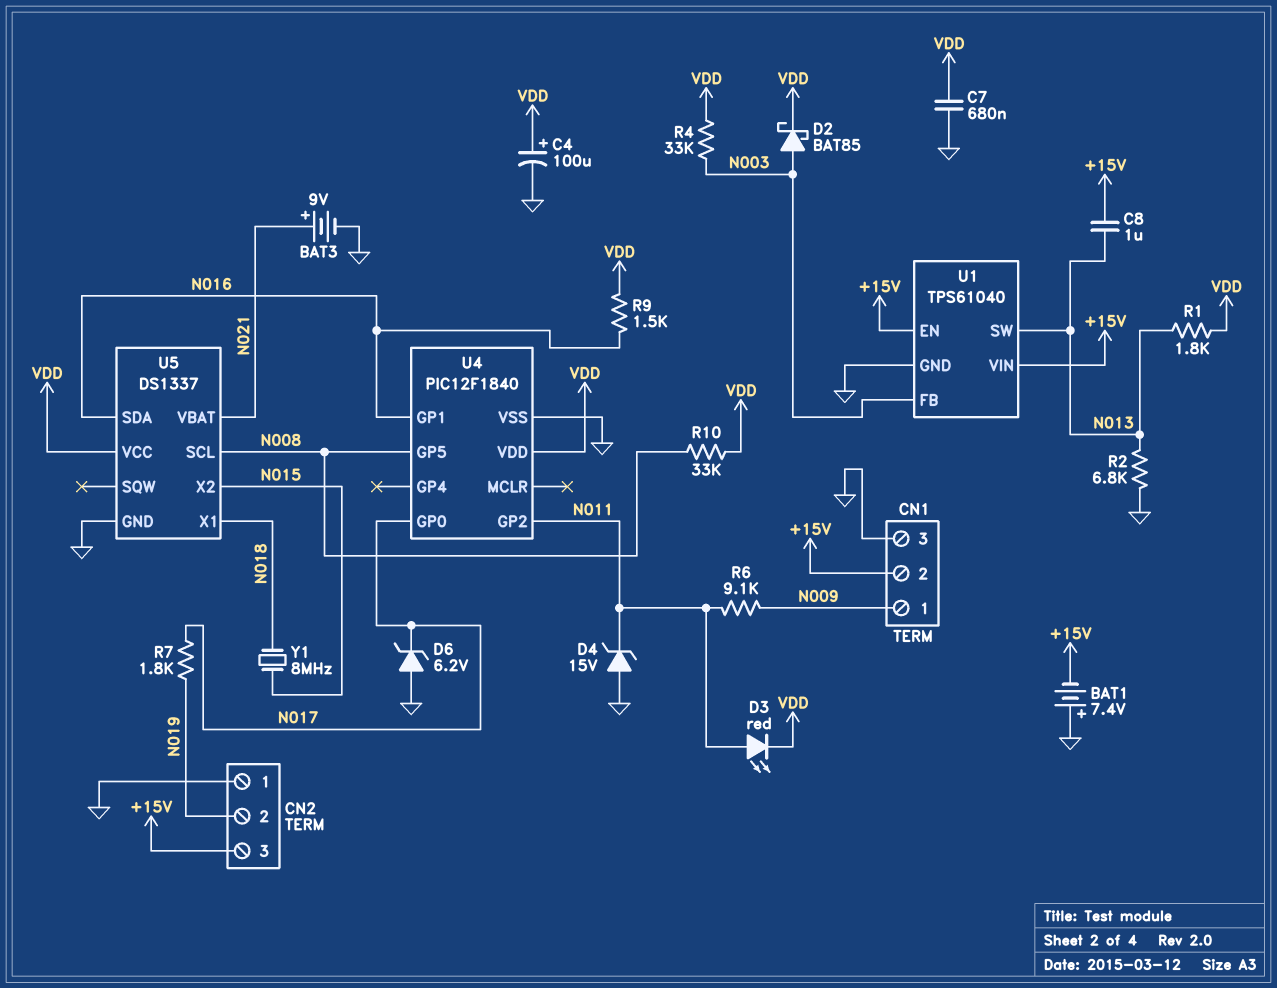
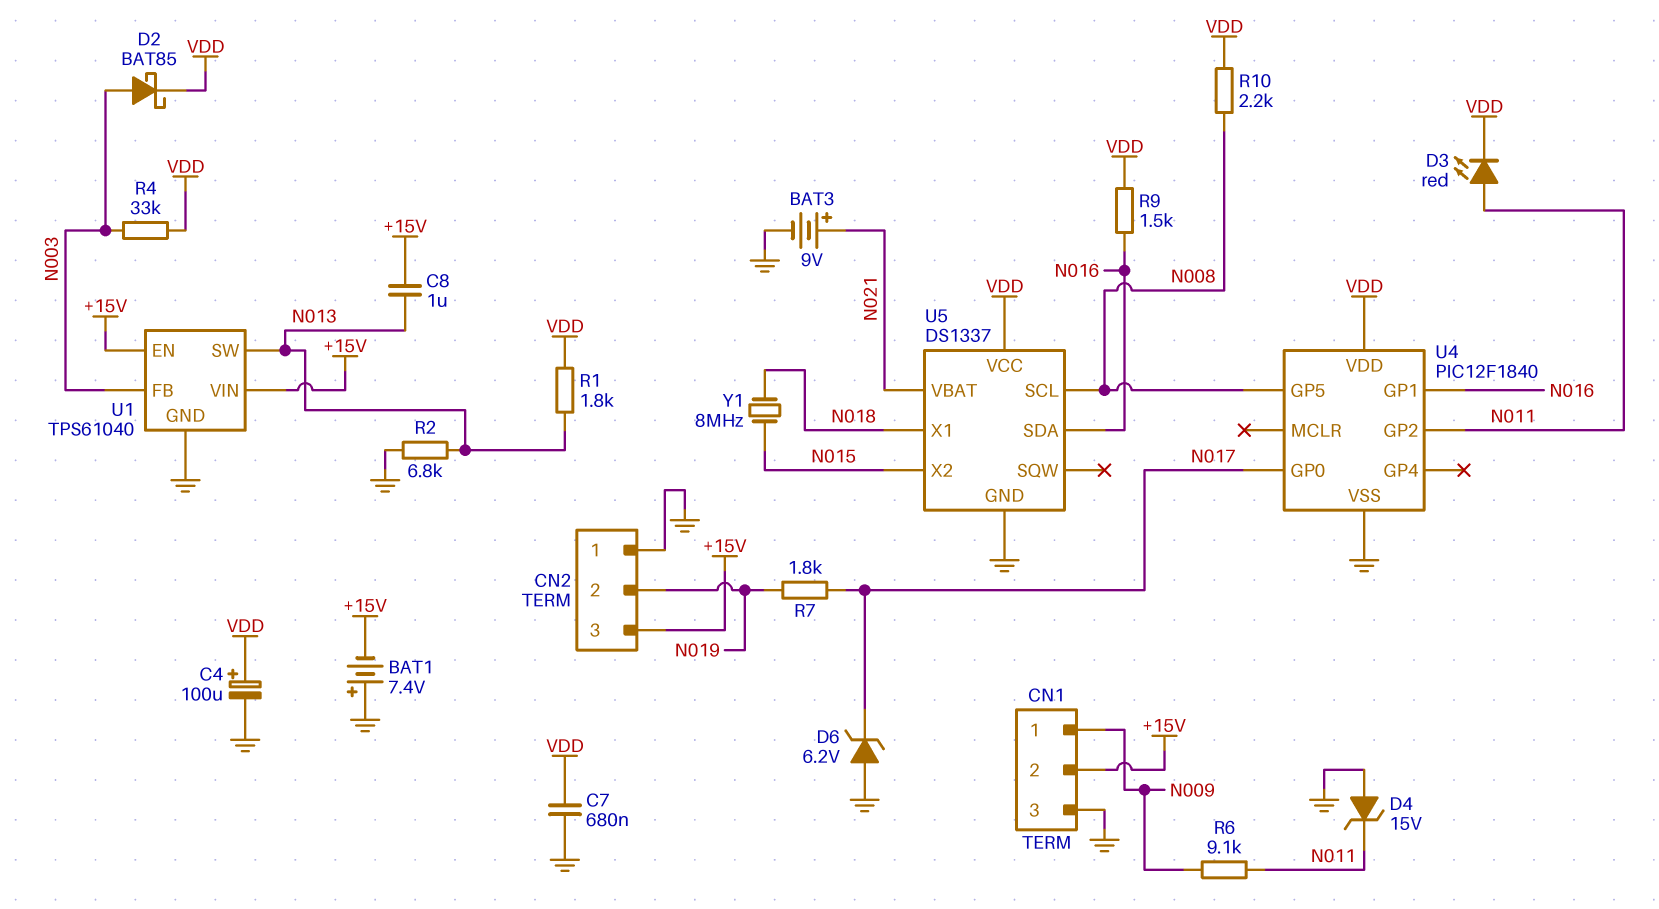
R10: 33k (N008, VDD) -> 2.2k (N008, VDD)

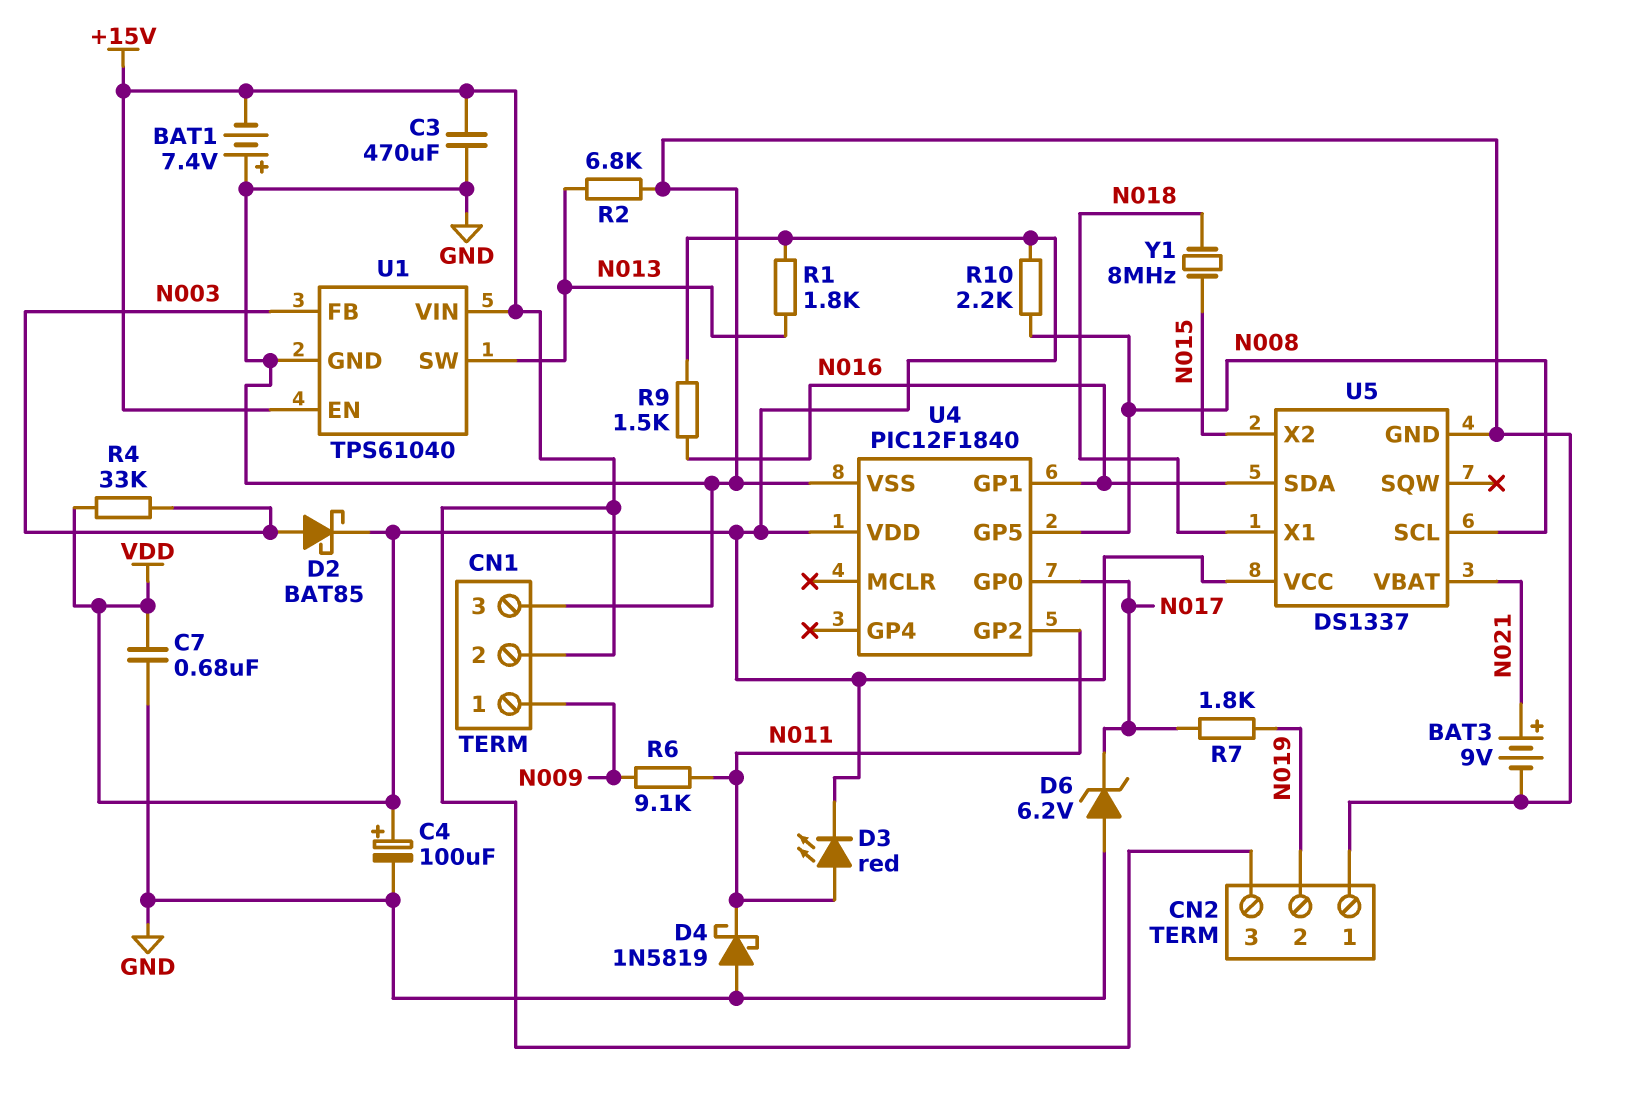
C3: none -> 470uF (+15V, GND)
C8: 1uF (+15V, N013) -> none
D4: zener 15V (A GND, K N011) -> schottky 1N5819 (A GND, K N011)

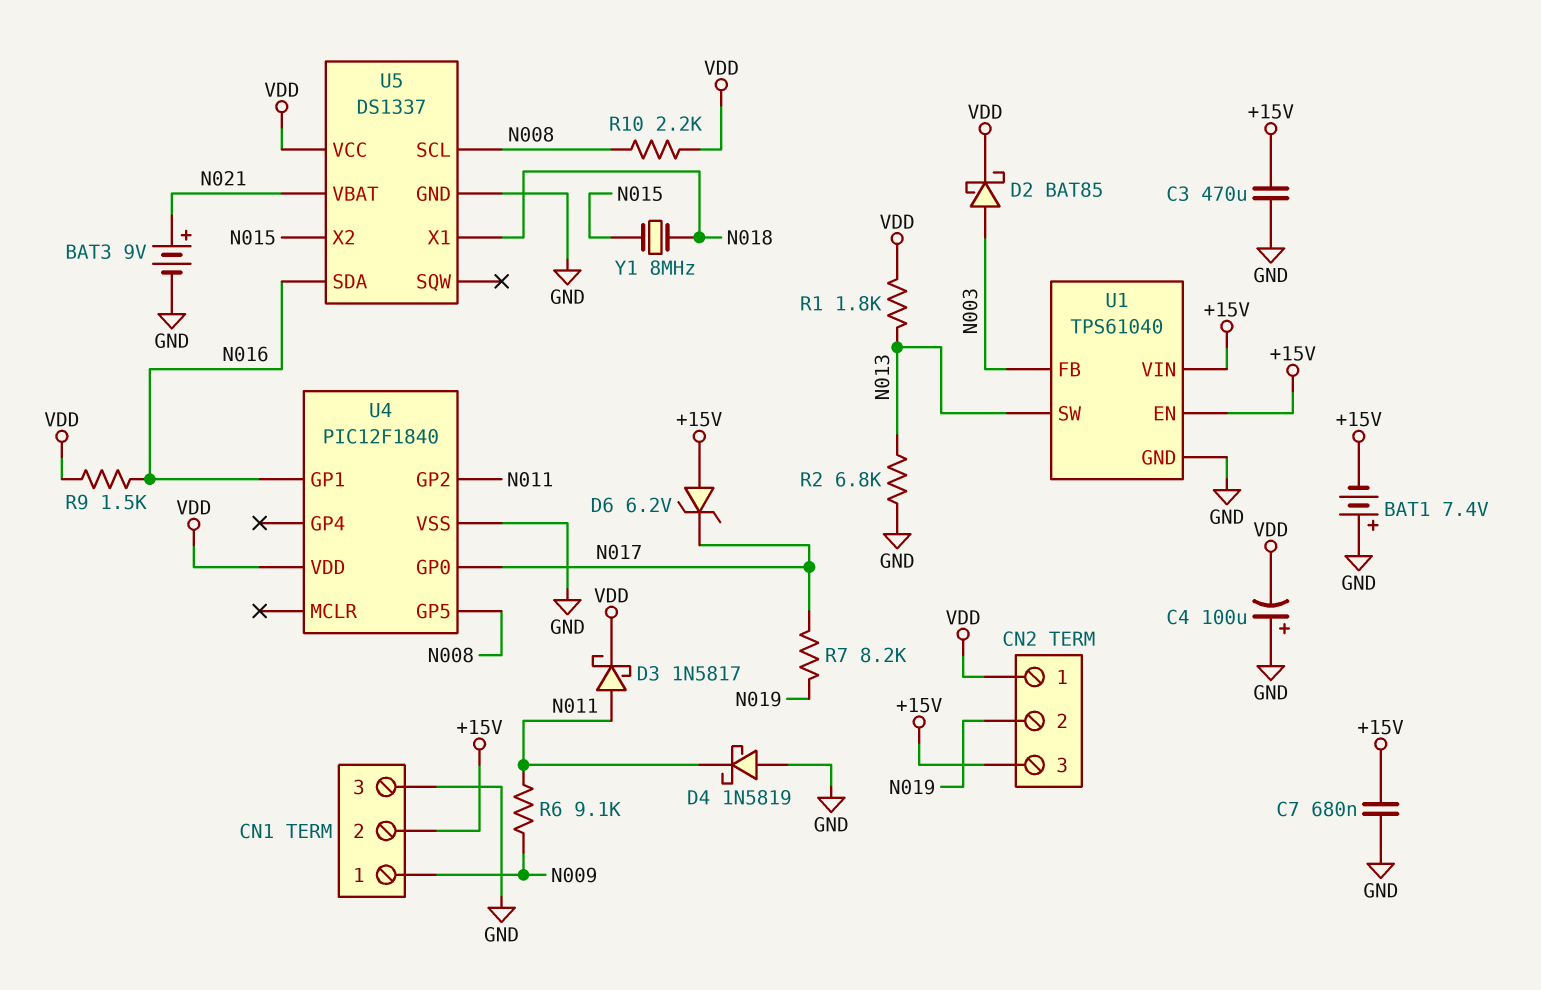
C4: 100uF (plus VDD, minus GND) -> 100uF (plus GND, minus VDD)
C7: 680nF (GND, VDD) -> 680nF (+15V, GND)
CN2 pin 1: GND -> VDD
D3: LED red (A N011, K VDD) -> schottky 1N5817 (A N011, K VDD)
D6: zener 6.2V (A GND, K N017) -> zener 6.2V (A +15V, K N017)
R4: 33k (N003, VDD) -> none
R7: 1.8k (N017, N019) -> 8.2k (N017, N019)

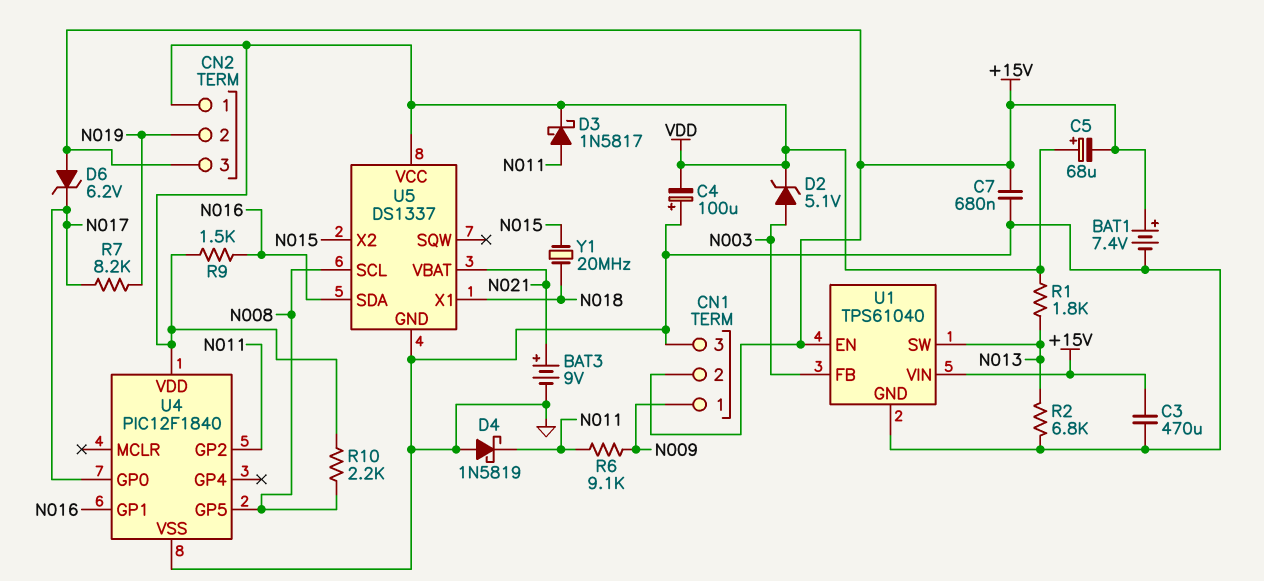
BAT1: 7.4V (plus GND, minus +15V) -> 7.4V (plus +15V, minus GND)
C5: none -> 68uF (plus VDD, minus +15V)
D2: schottky BAT85 (A N003, K VDD) -> zener 5.1V (A N003, K VDD)
Y1: 8MHz (N015, N018) -> 20MHz (N015, N018)

